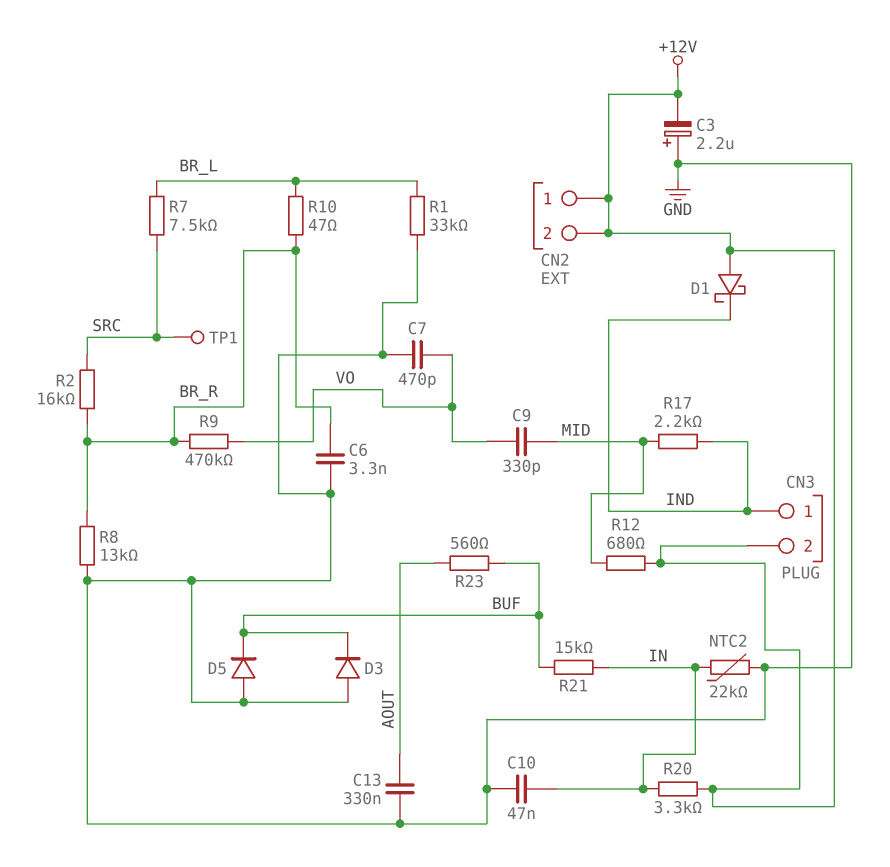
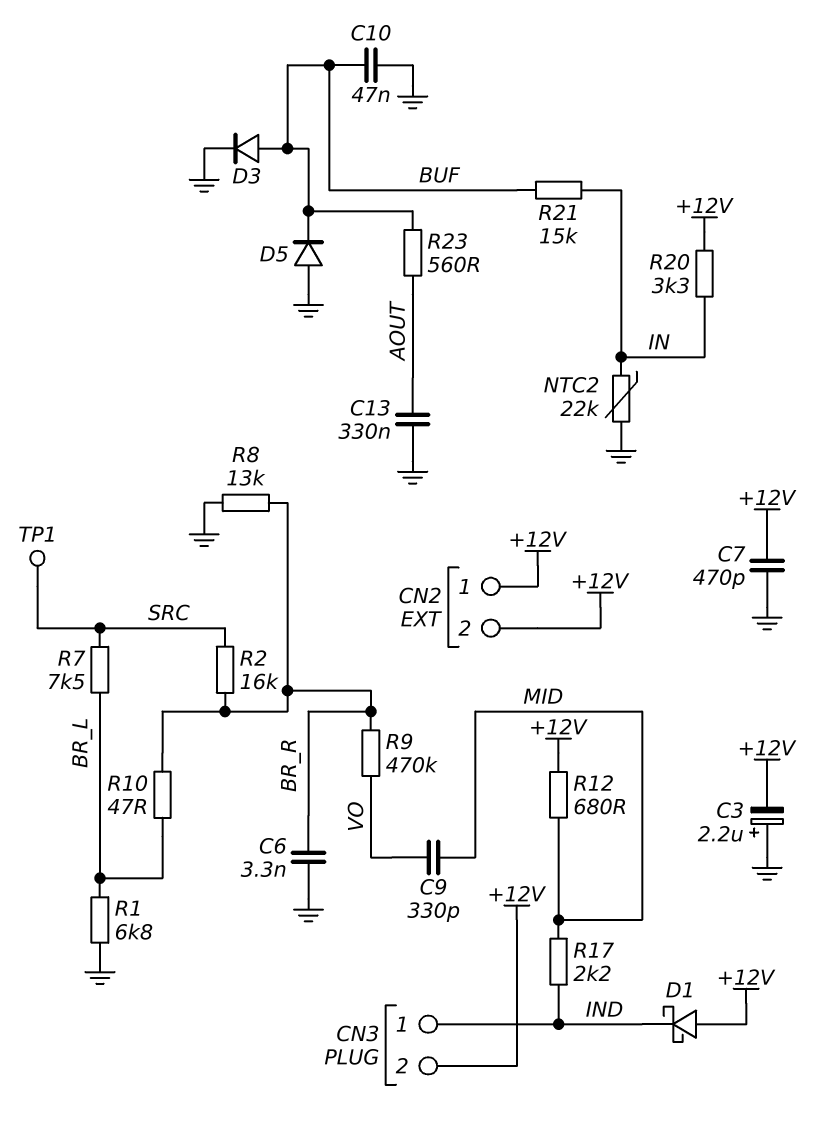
C7: 470pF (GND, VO) -> 470pF (+12V, GND)
C10: 47nF (GND, IN) -> 47nF (BUF, GND)
D3: diode (A GND, K BUF) -> diode (A BUF, K GND)
R1: 33k (BR_L, GND) -> 6.8k (BR_L, GND)

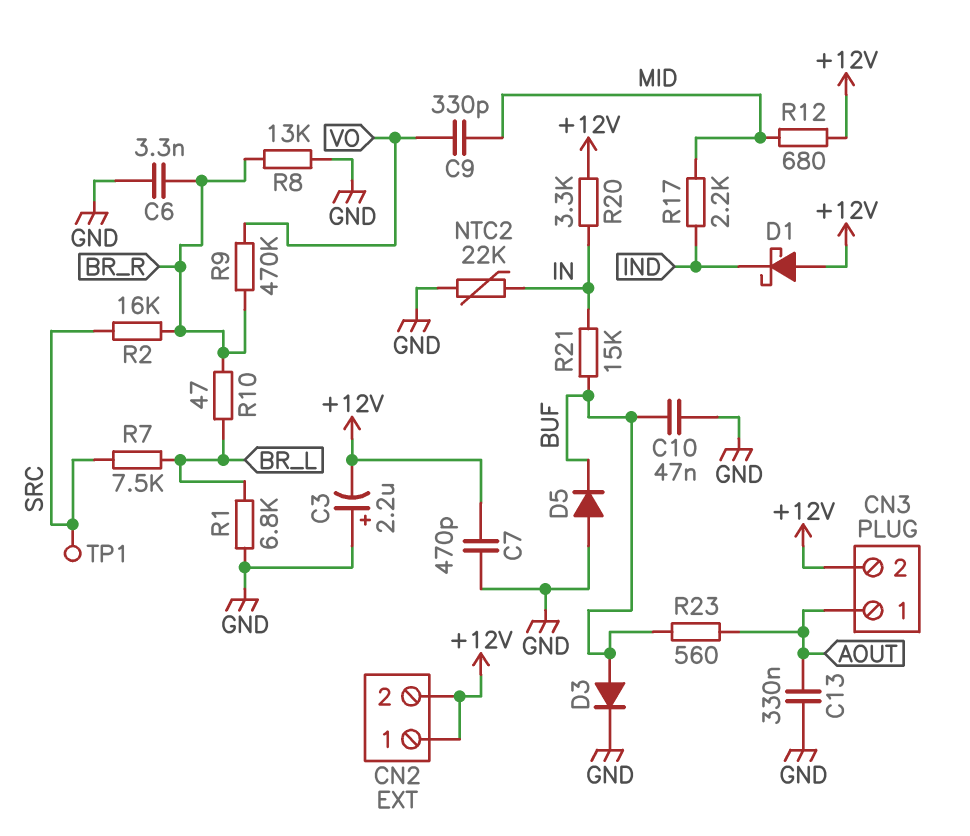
CN3 pin 1: IND -> AOUT

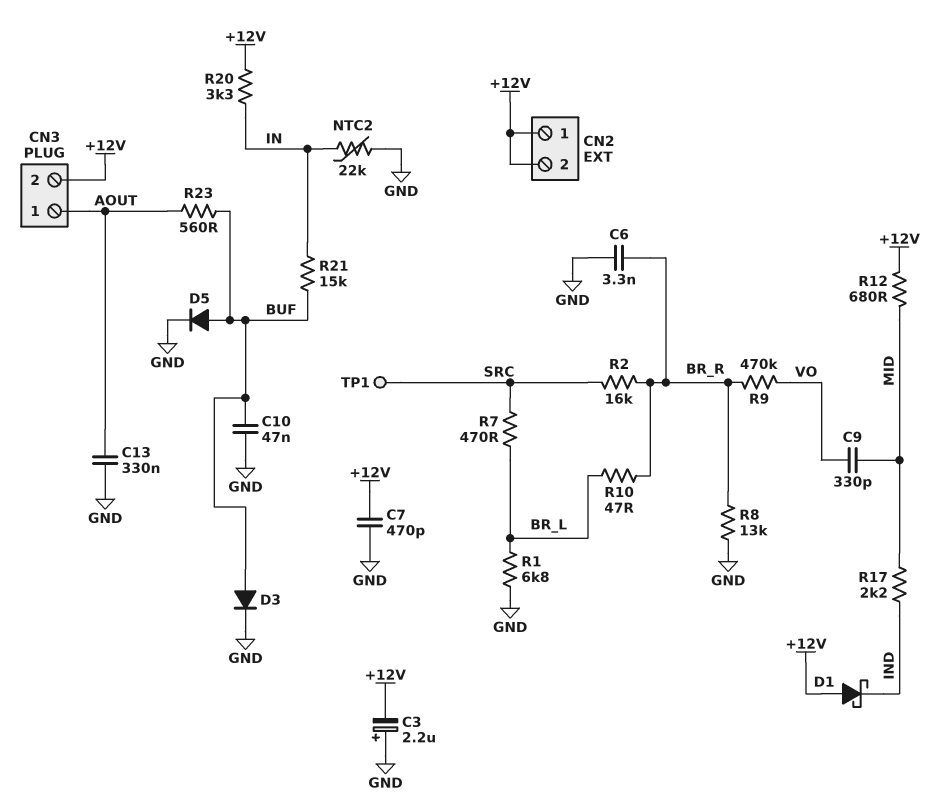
D5: diode (A GND, K BUF) -> diode (A BUF, K GND)
R7: 7.5k (BR_L, SRC) -> 470 (BR_L, SRC)

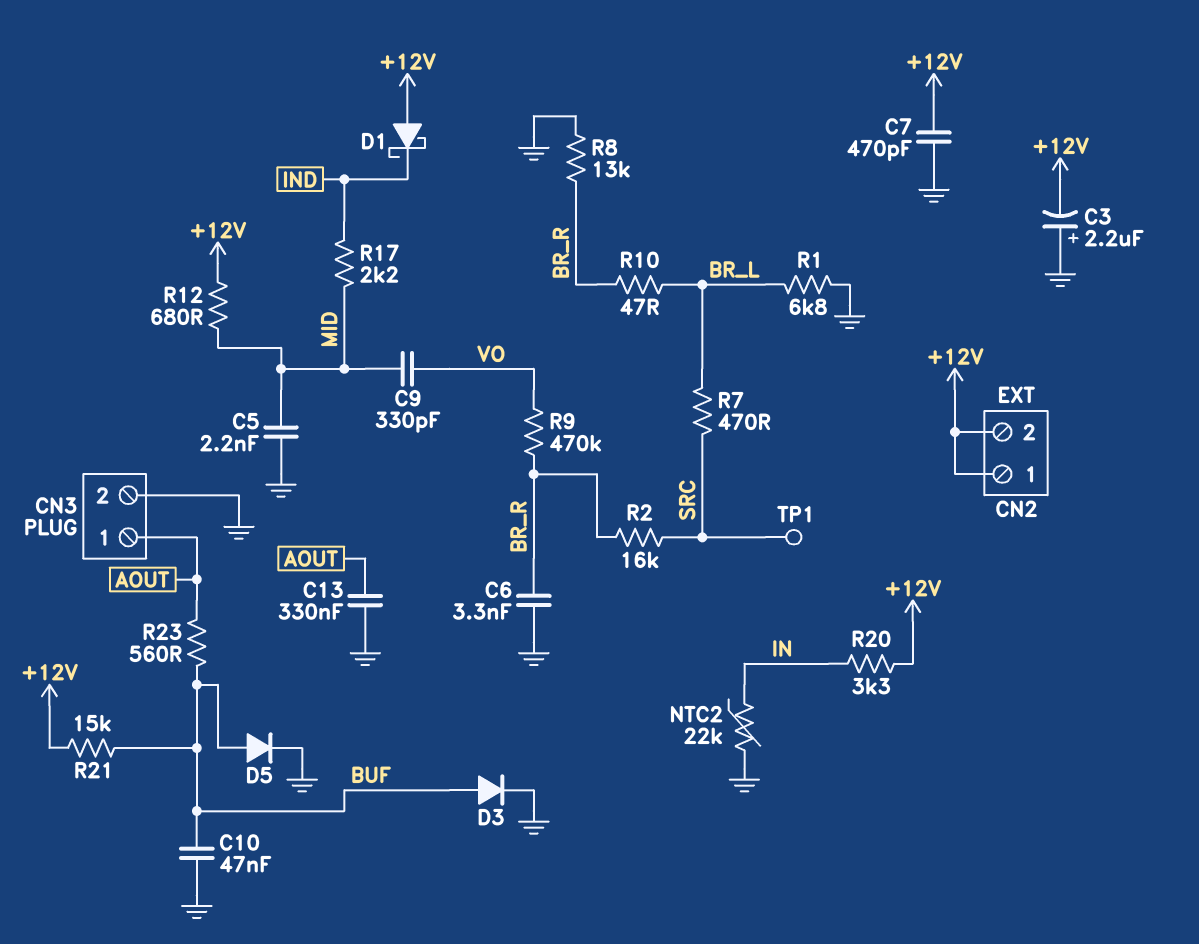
C5: none -> 2.2nF (GND, MID)
CN3 pin 2: +12V -> GND
R21: 15k (BUF, IN) -> 15k (+12V, BUF)

